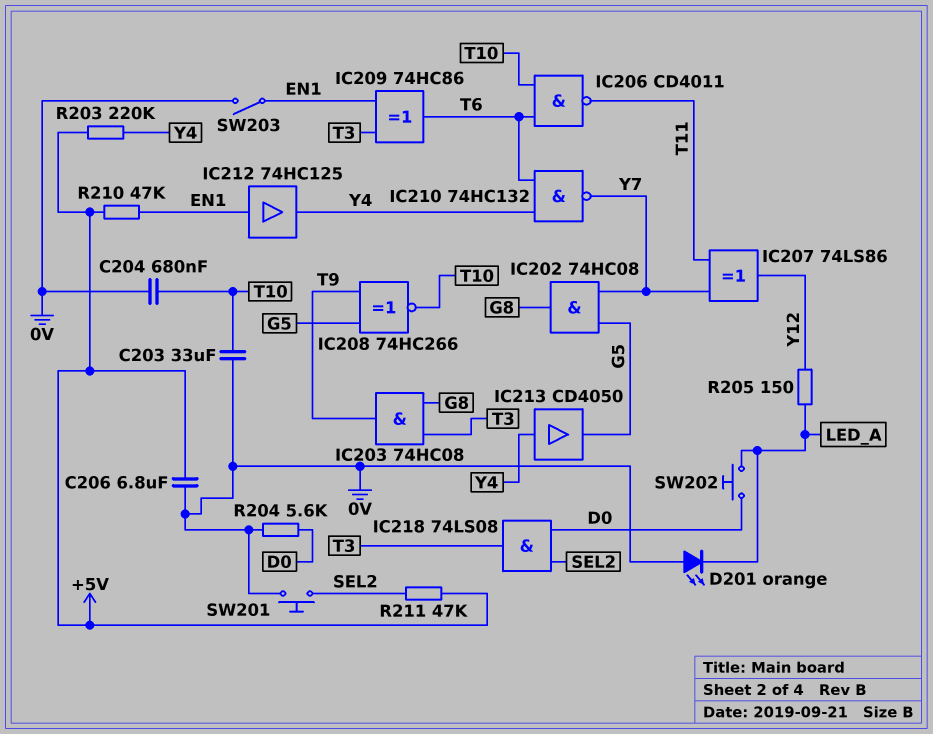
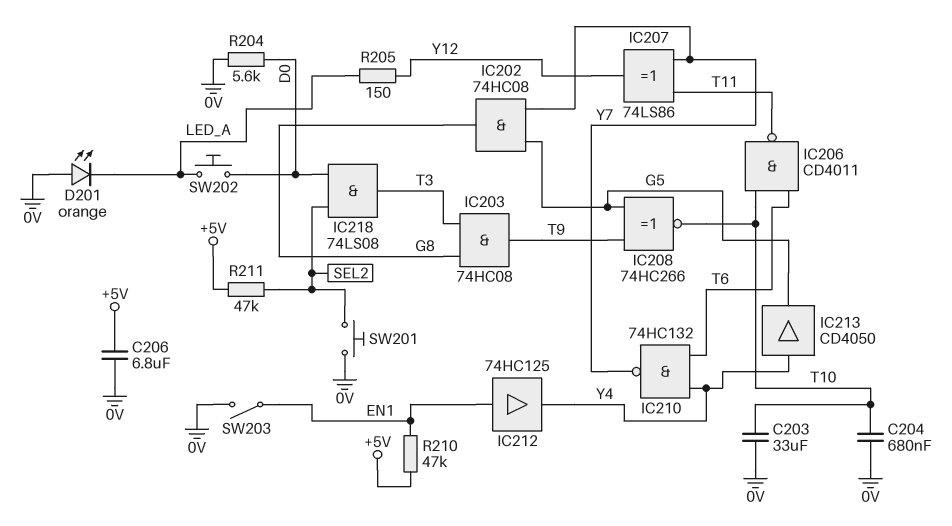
IC209: XOR 74HC86 (in EN1, in T3, out T6) -> none
R203: 220k (+5V, Y4) -> none

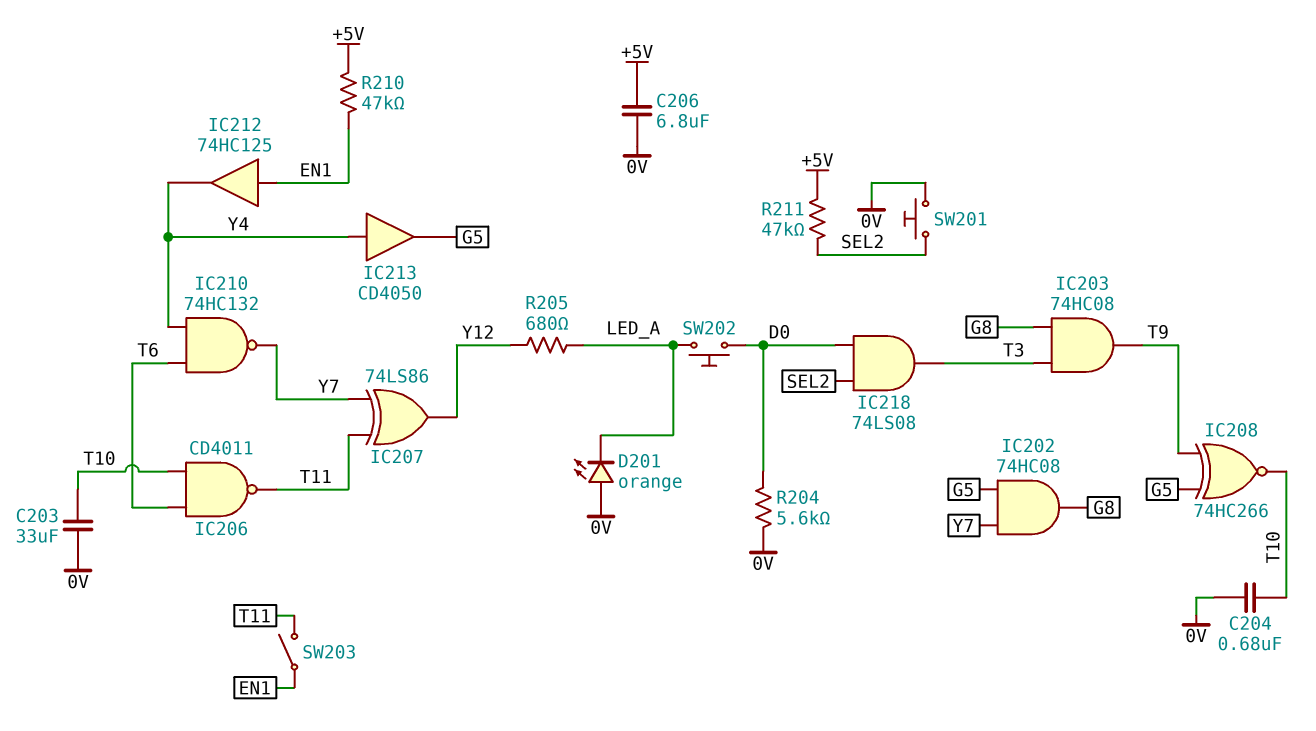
R205: 150 (LED_A, Y12) -> 680 (LED_A, Y12)
SW203: switch (0V, EN1) -> switch (EN1, T11)

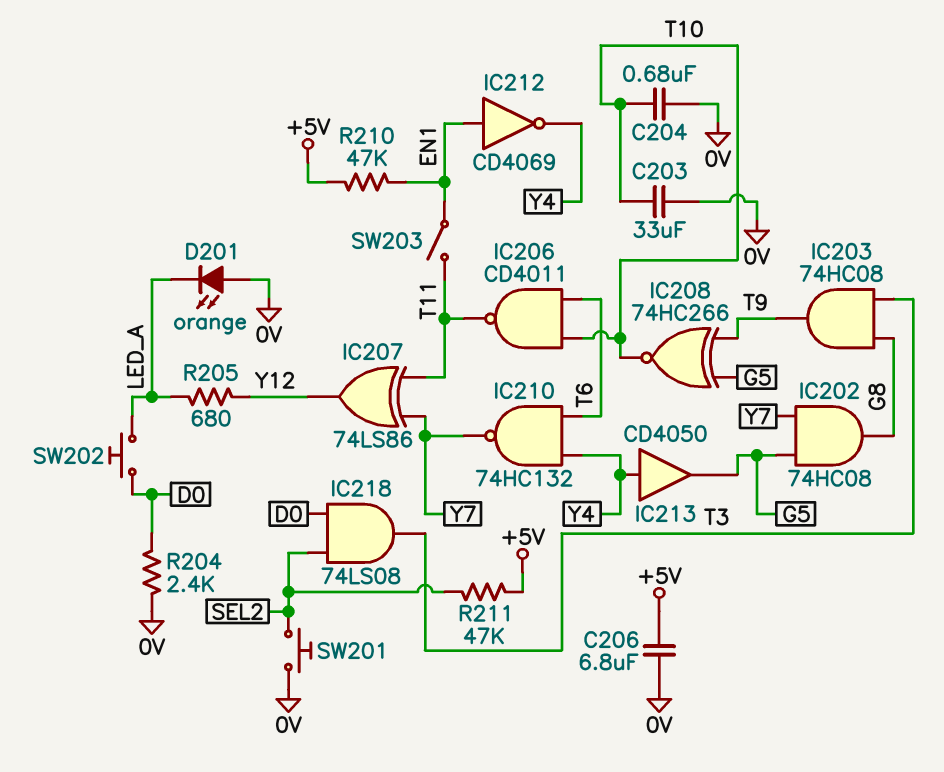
IC212: buffer 74HC125 (in EN1, out Y4) -> NOT CD4069 (in EN1, out Y4)
R204: 5.6k (0V, D0) -> 2.4k (0V, D0)

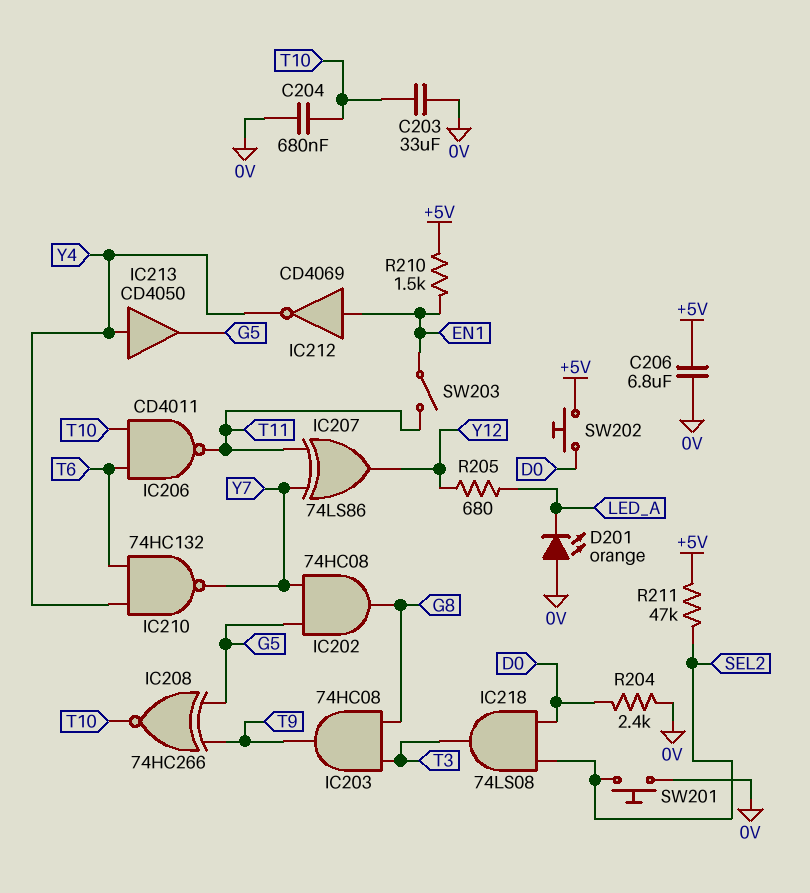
R210: 47k (+5V, EN1) -> 1.5k (+5V, EN1)
SW202: button (D0, LED_A) -> button (+5V, D0)

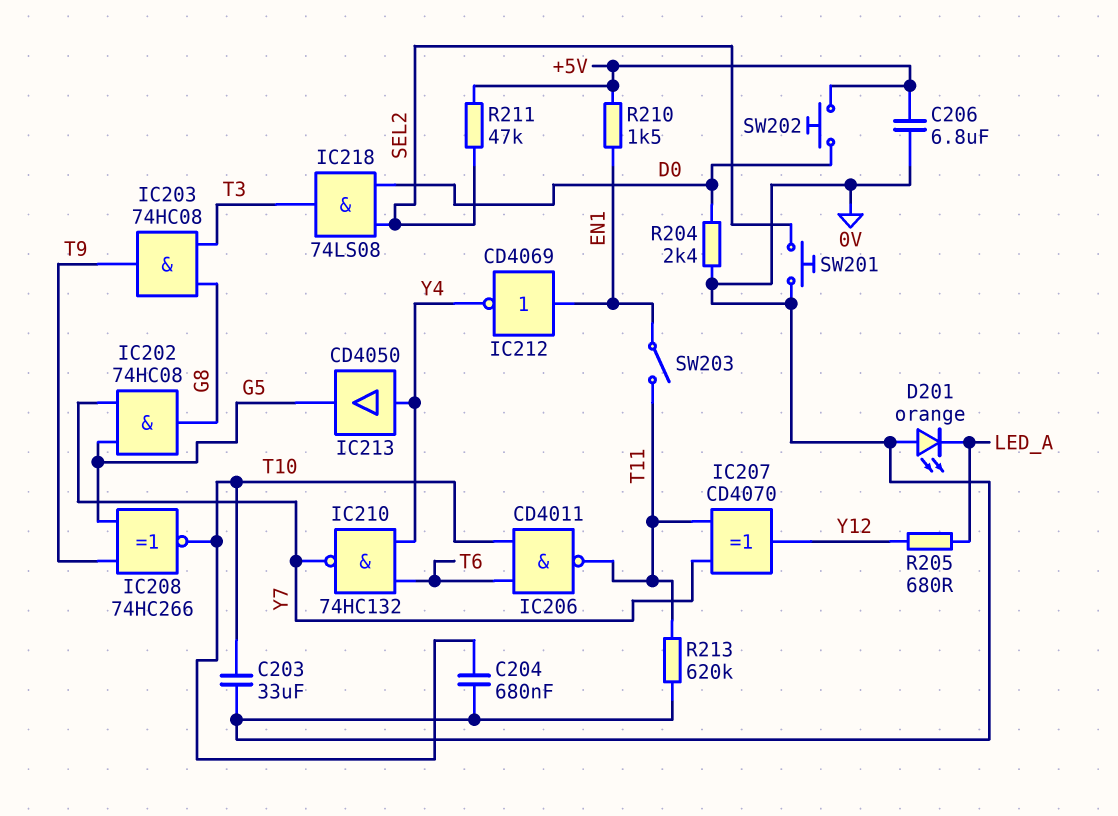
IC207: XOR 74LS86 (in T11, in Y7, out Y12) -> XOR CD4070 (in T11, in Y7, out Y12)
R213: none -> 620k (0V, T11)

